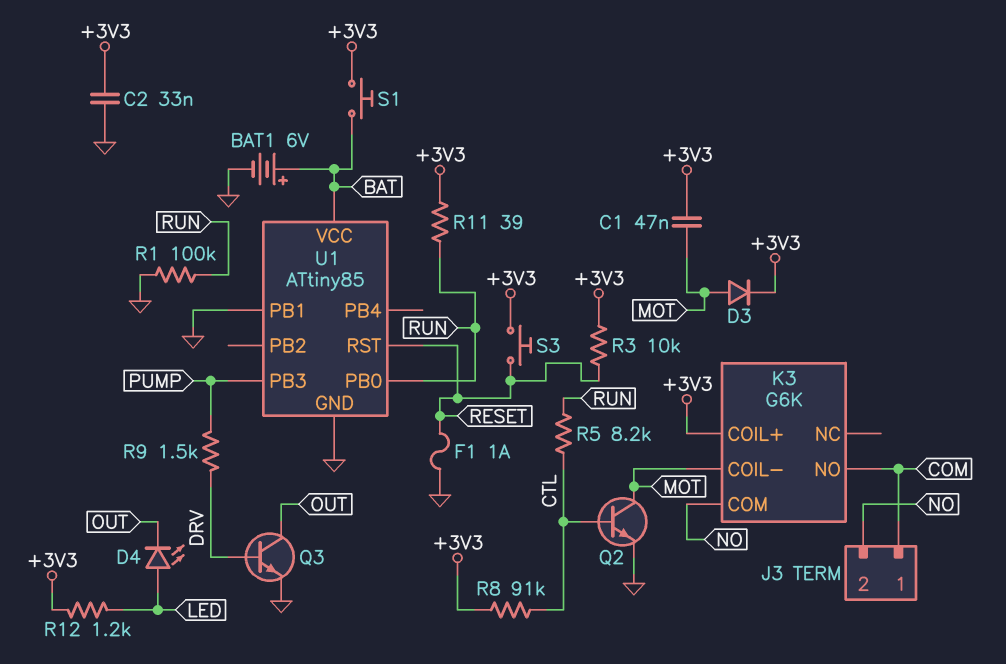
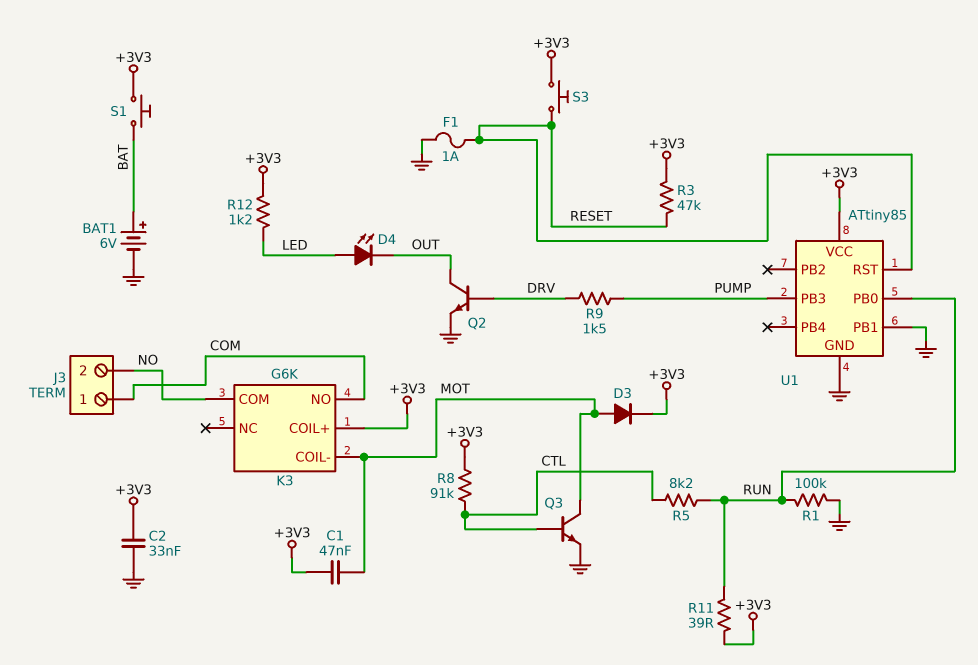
Q2: NPN (B CTL, C MOT, E GND) -> NPN (B DRV, C OUT, E GND)
Q3: NPN (B DRV, C OUT, E GND) -> NPN (B CTL, C MOT, E GND)
R3: 10k (+3V3, RESET) -> 47k (+3V3, RESET)
U1 pin VCC: BAT -> +3V3

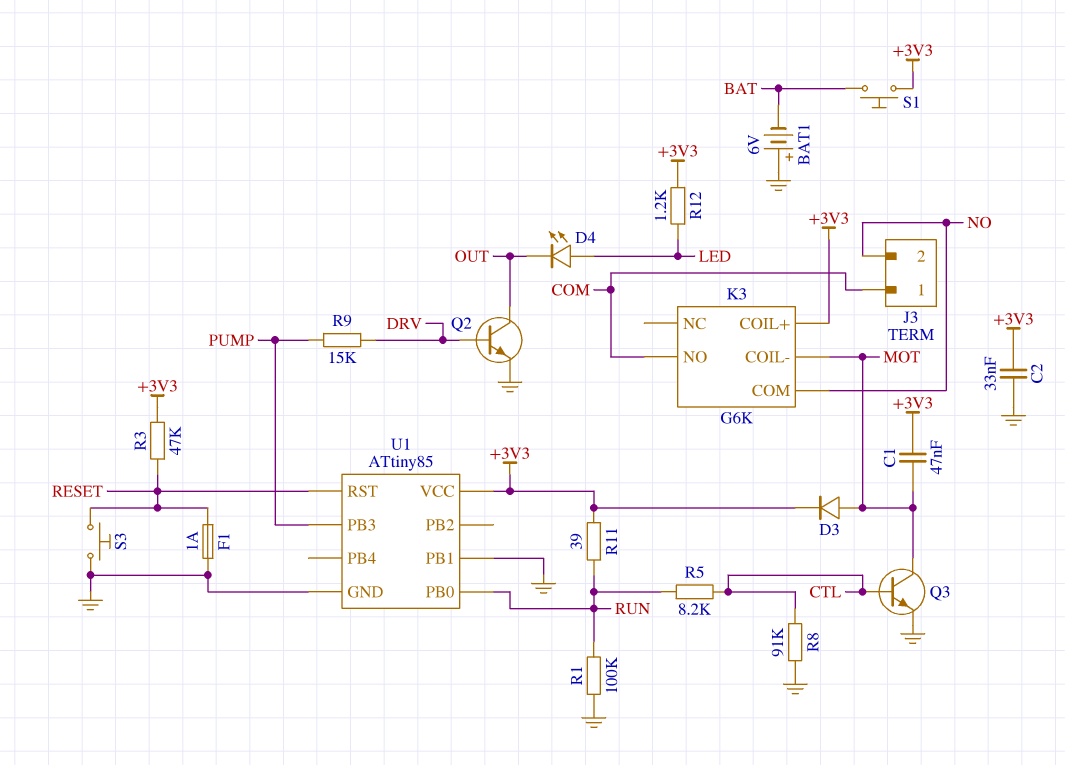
BAT1: 6V (plus BAT, minus GND) -> 6V (plus GND, minus BAT)
R8: 91k (+3V3, CTL) -> 91k (CTL, GND)
R9: 1.5k (DRV, PUMP) -> 15k (DRV, PUMP)
S3: button (+3V3, RESET) -> button (GND, RESET)

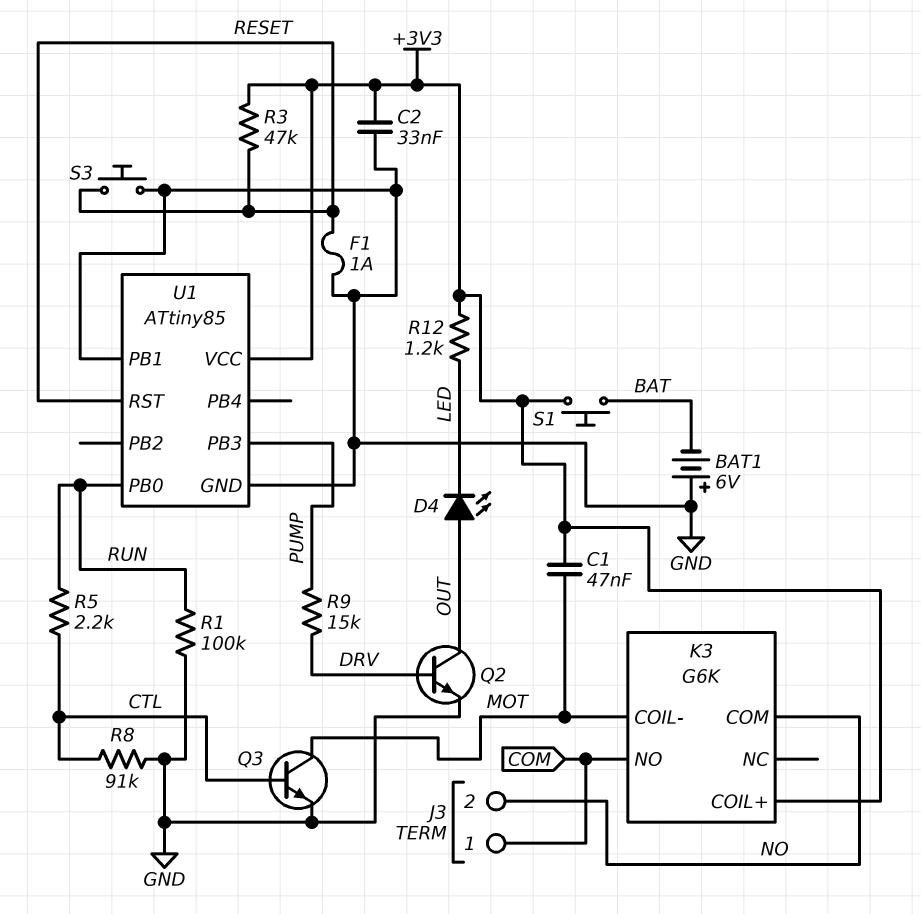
D3: diode (A MOT, K +3V3) -> none
D4: LED (A LED, K OUT) -> LED (A OUT, K LED)
R5: 8.2k (CTL, RUN) -> 2.2k (CTL, RUN)
R11: 39 (+3V3, RUN) -> none

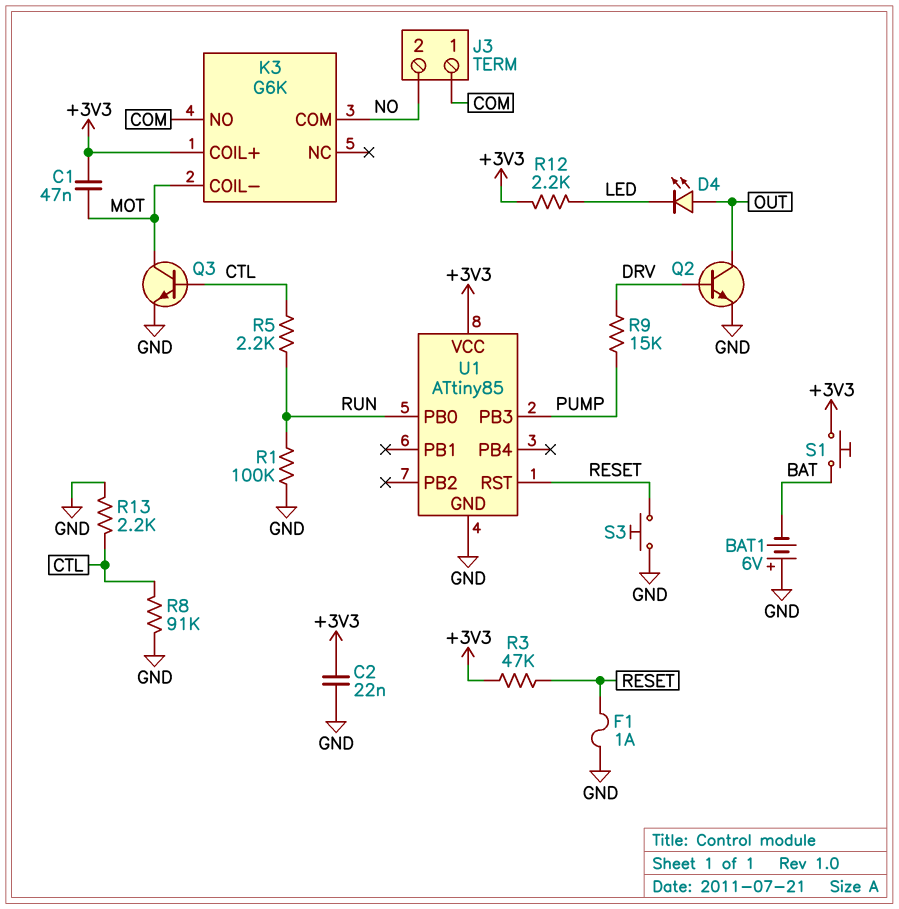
C2: 33nF (+3V3, GND) -> 22nF (+3V3, GND)
R12: 1.2k (+3V3, LED) -> 2.2k (+3V3, LED)
R13: none -> 2.2k (CTL, GND)
U1 pin PB1: GND -> none

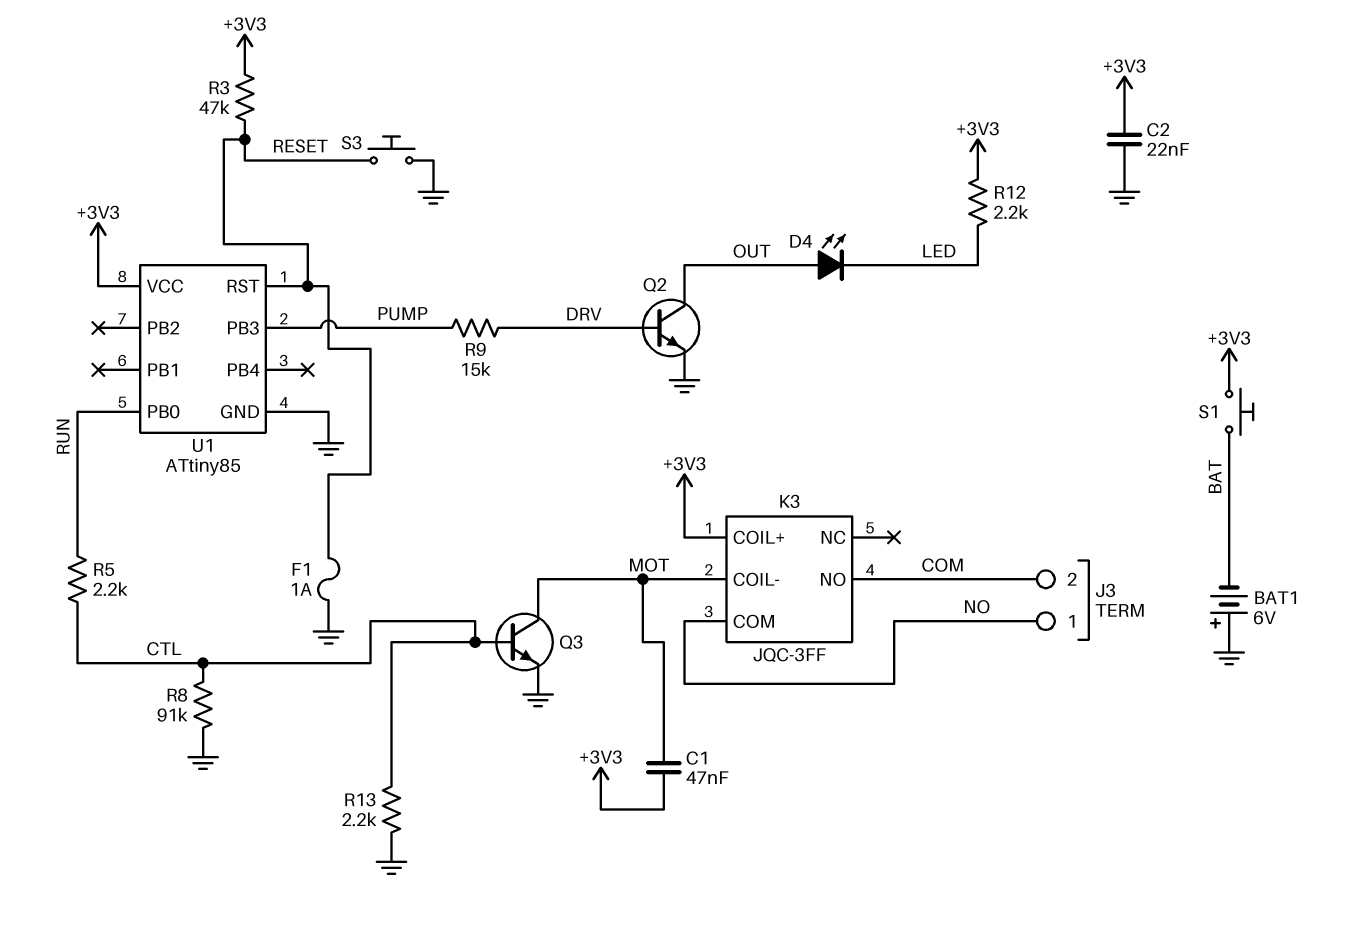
J3 pin 1: COM -> NO
J3 pin 2: NO -> COM
K3: G6K -> JQC-3FF
R1: 100k (GND, RUN) -> none

